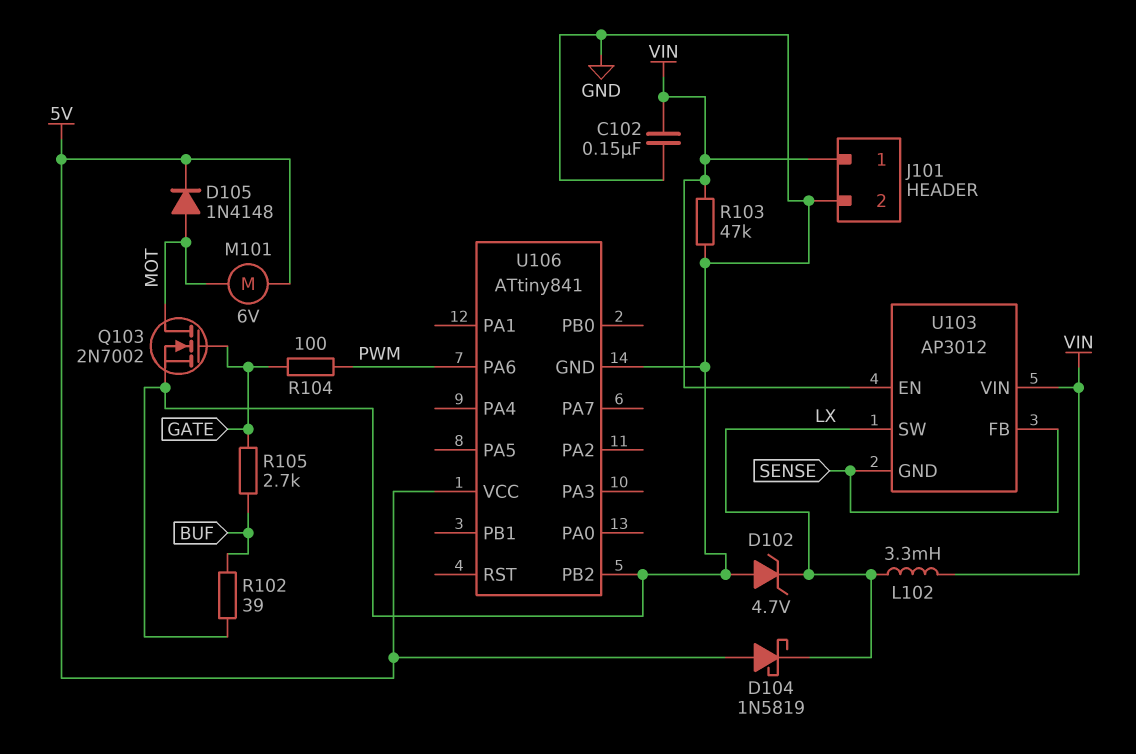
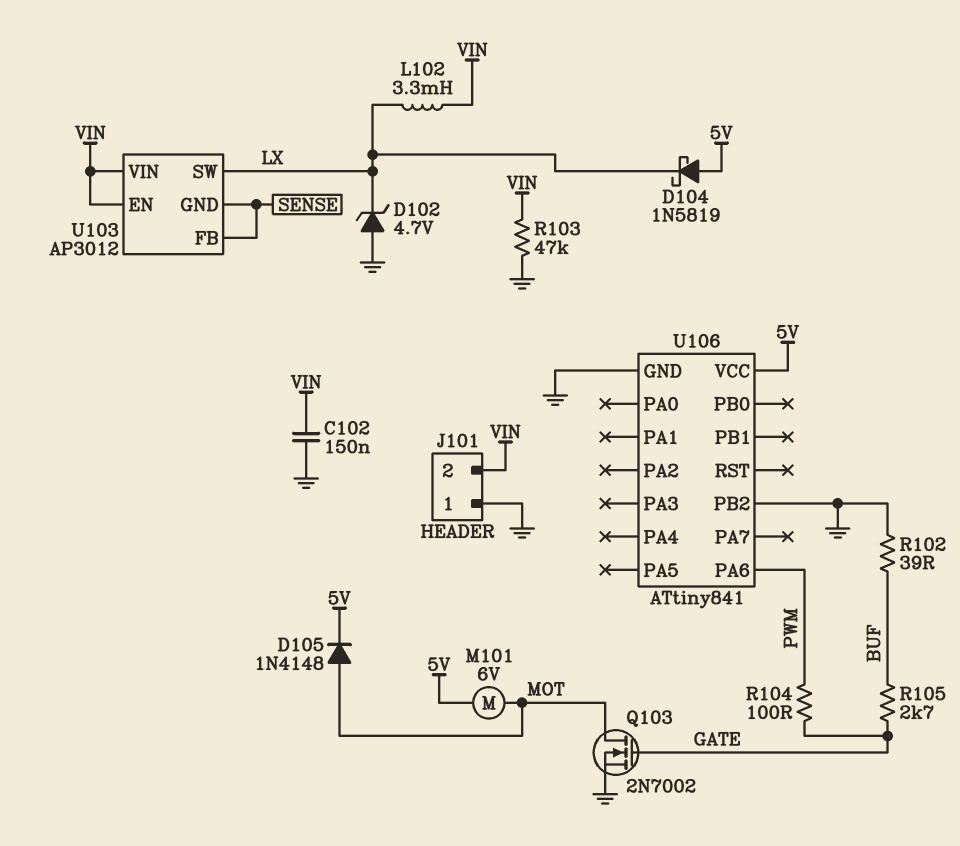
J101 pin 1: VIN -> GND
J101 pin 2: GND -> VIN

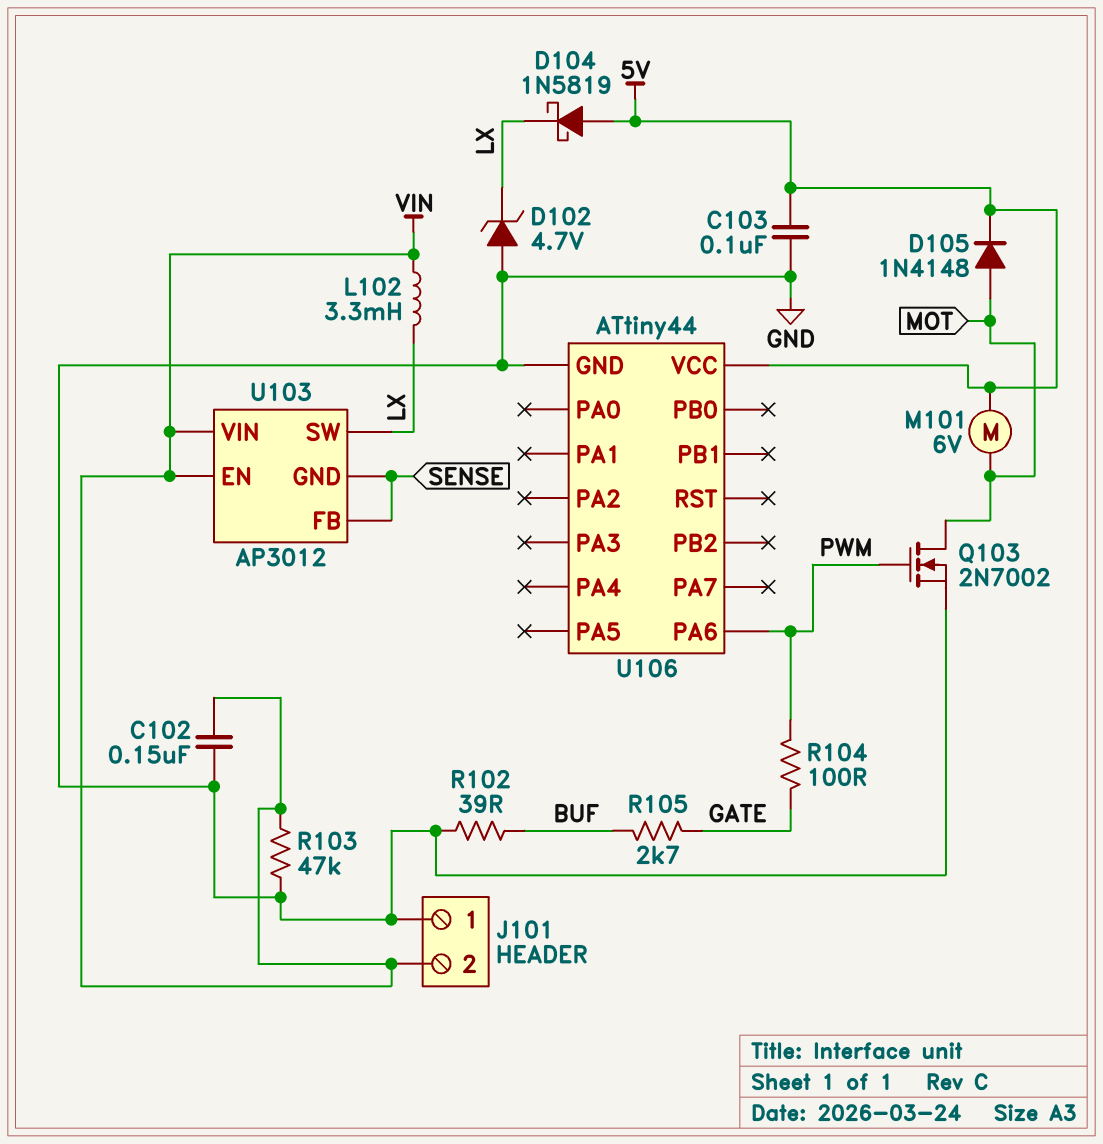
C103: none -> 100nF (5V, GND)
Q103: NMOS 2N7002 (G GATE, D MOT, S GND) -> NMOS 2N7002 (G PWM, D MOT, S GND)
U106: ATtiny841 -> ATtiny44
U106 pin PB2: GND -> none

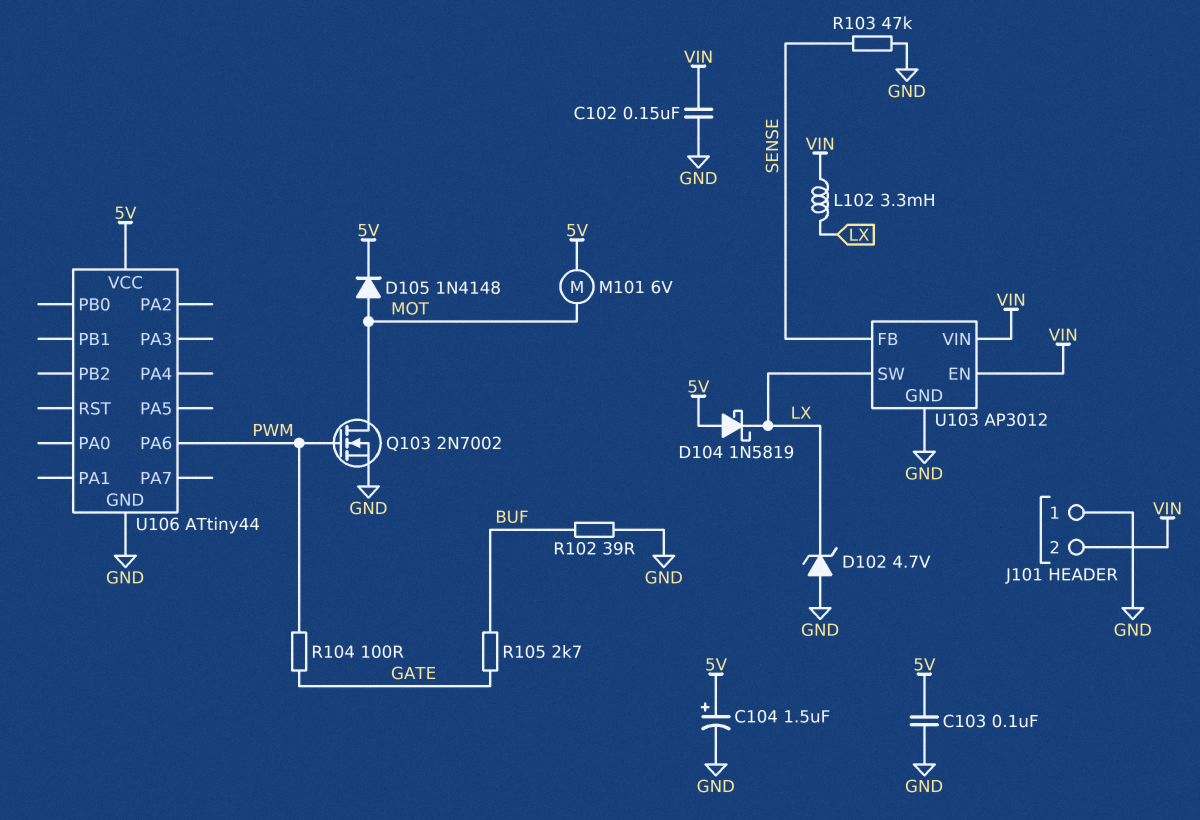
C104: none -> 1.5uF (plus 5V, minus GND)
R103: 47k (GND, VIN) -> 47k (GND, SENSE)
U103 pin GND: SENSE -> GND

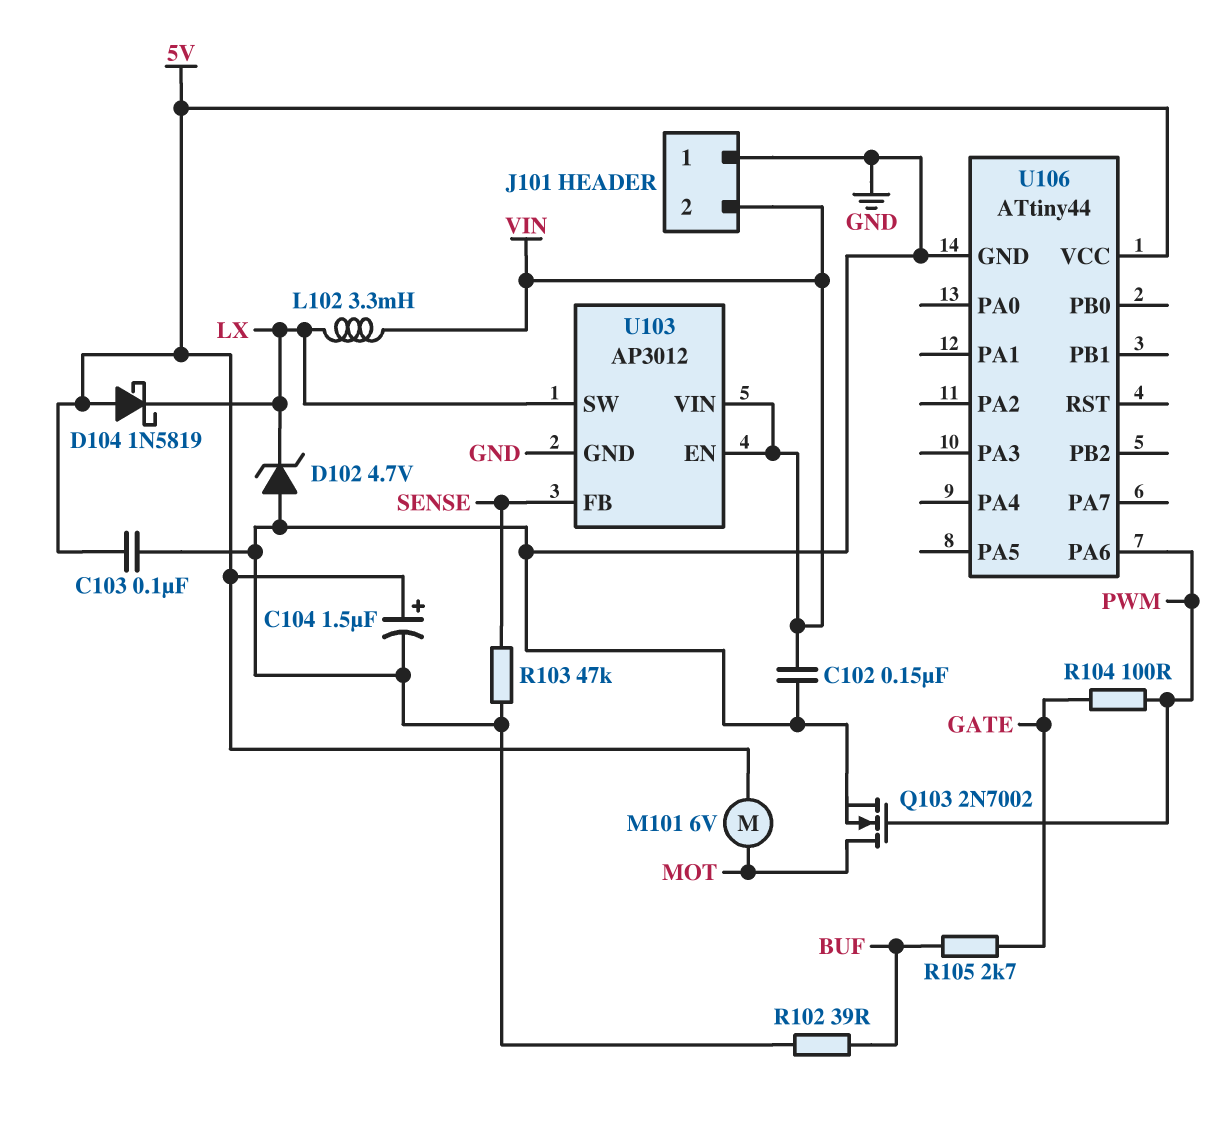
D105: diode 1N4148 (A MOT, K 5V) -> none

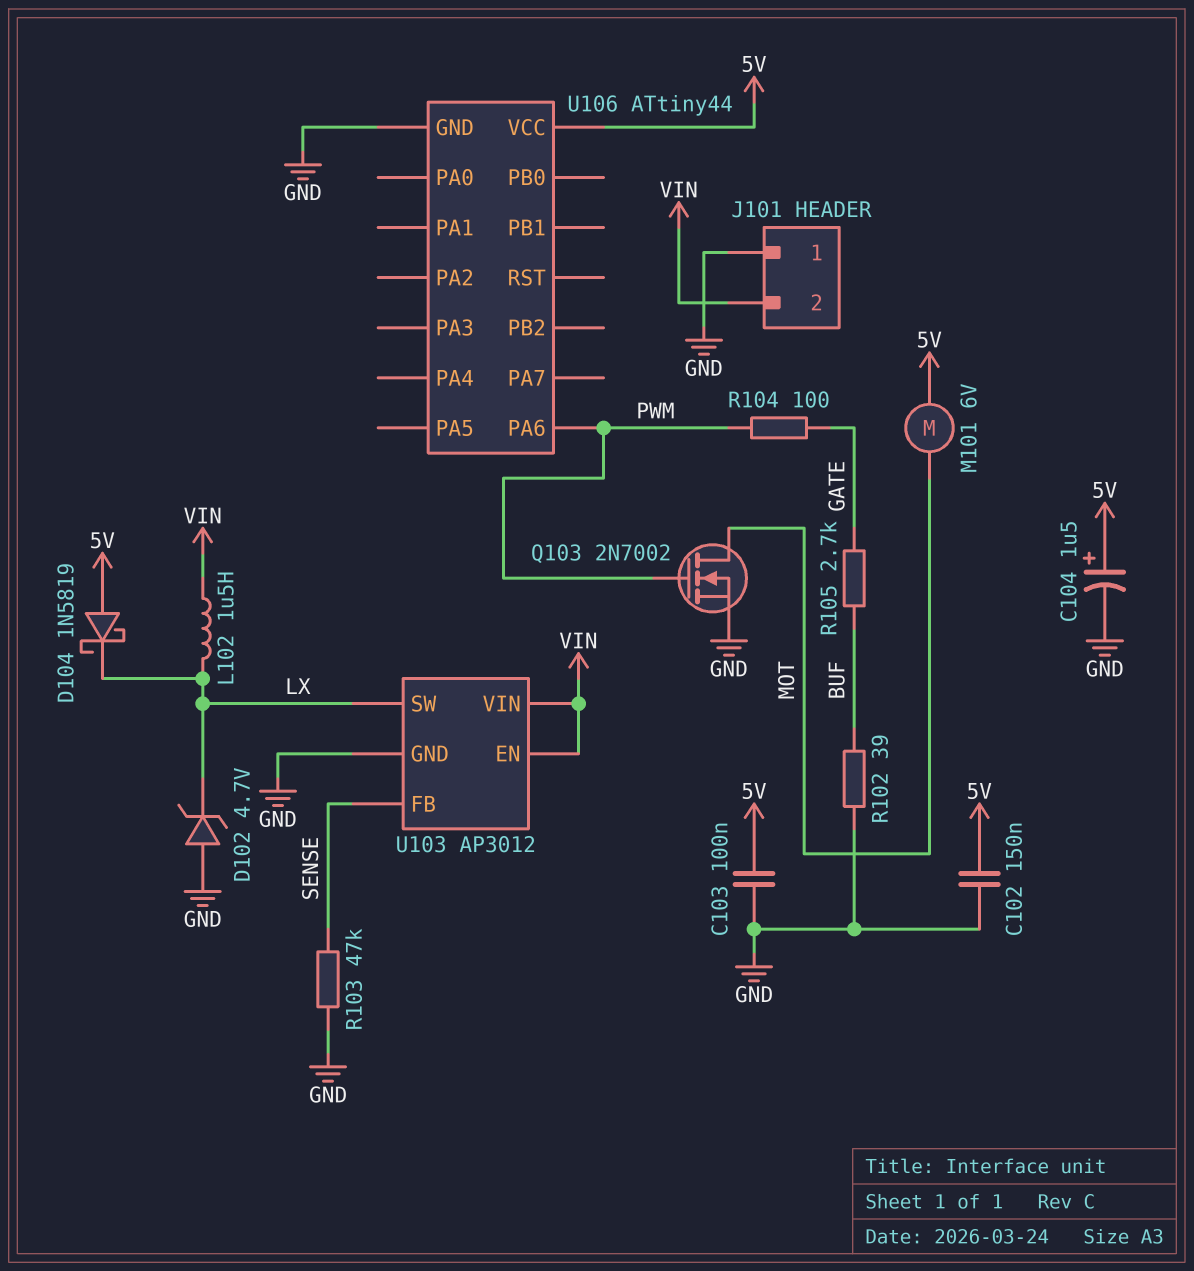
C102: 150nF (GND, VIN) -> 150nF (5V, GND)
L102: 3.3mH (LX, VIN) -> 1.5uH (LX, VIN)

